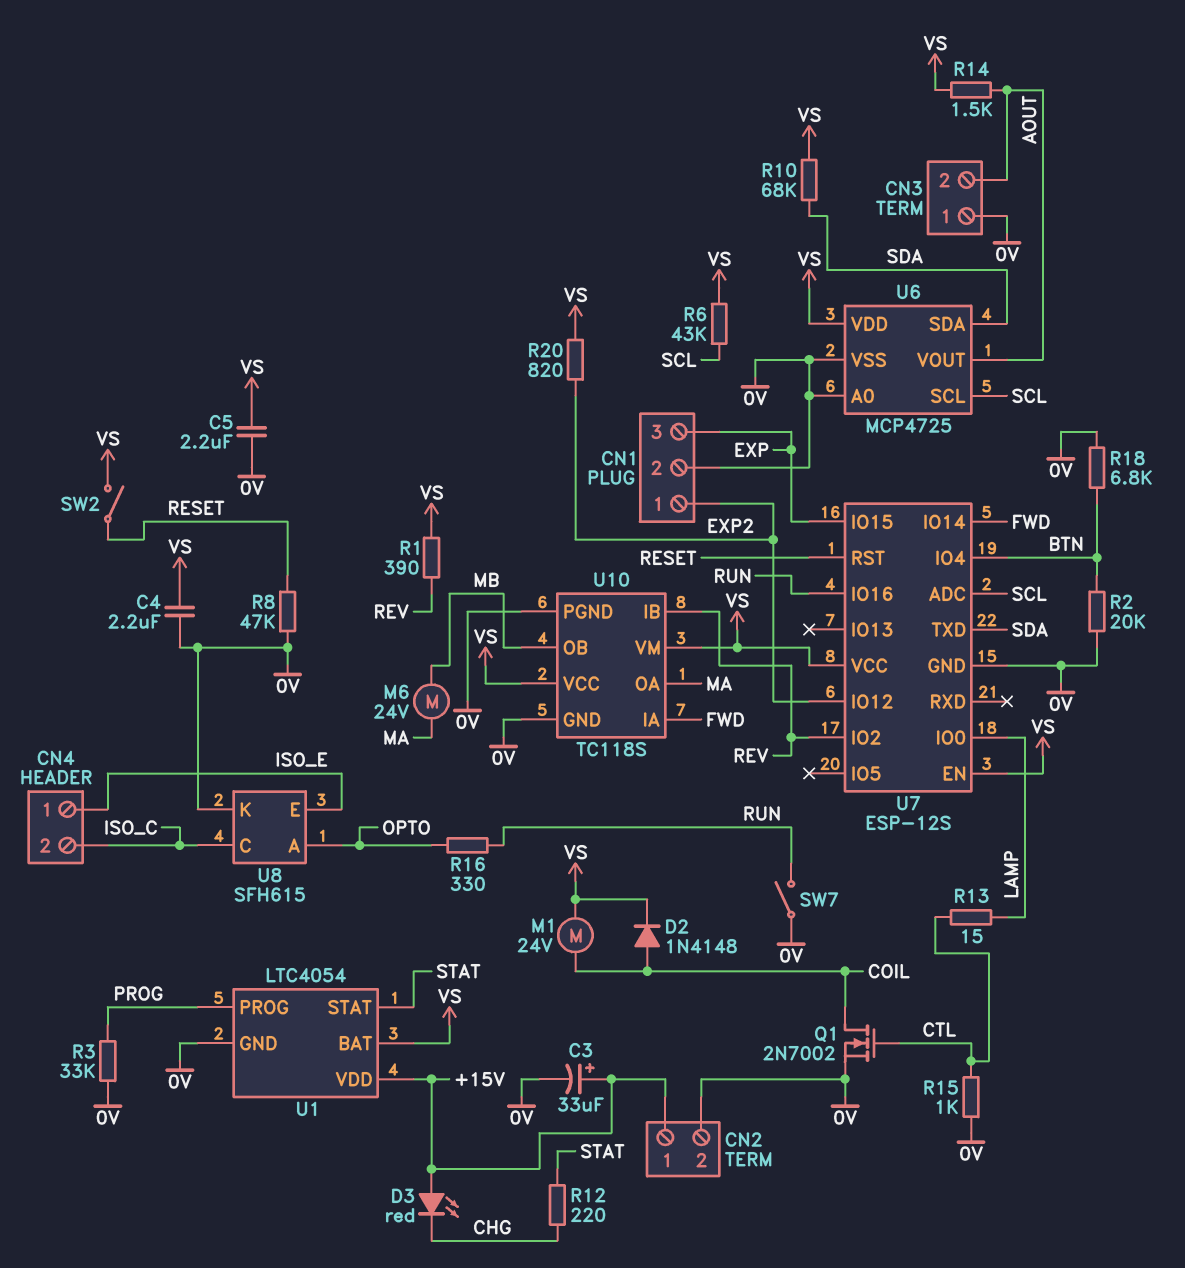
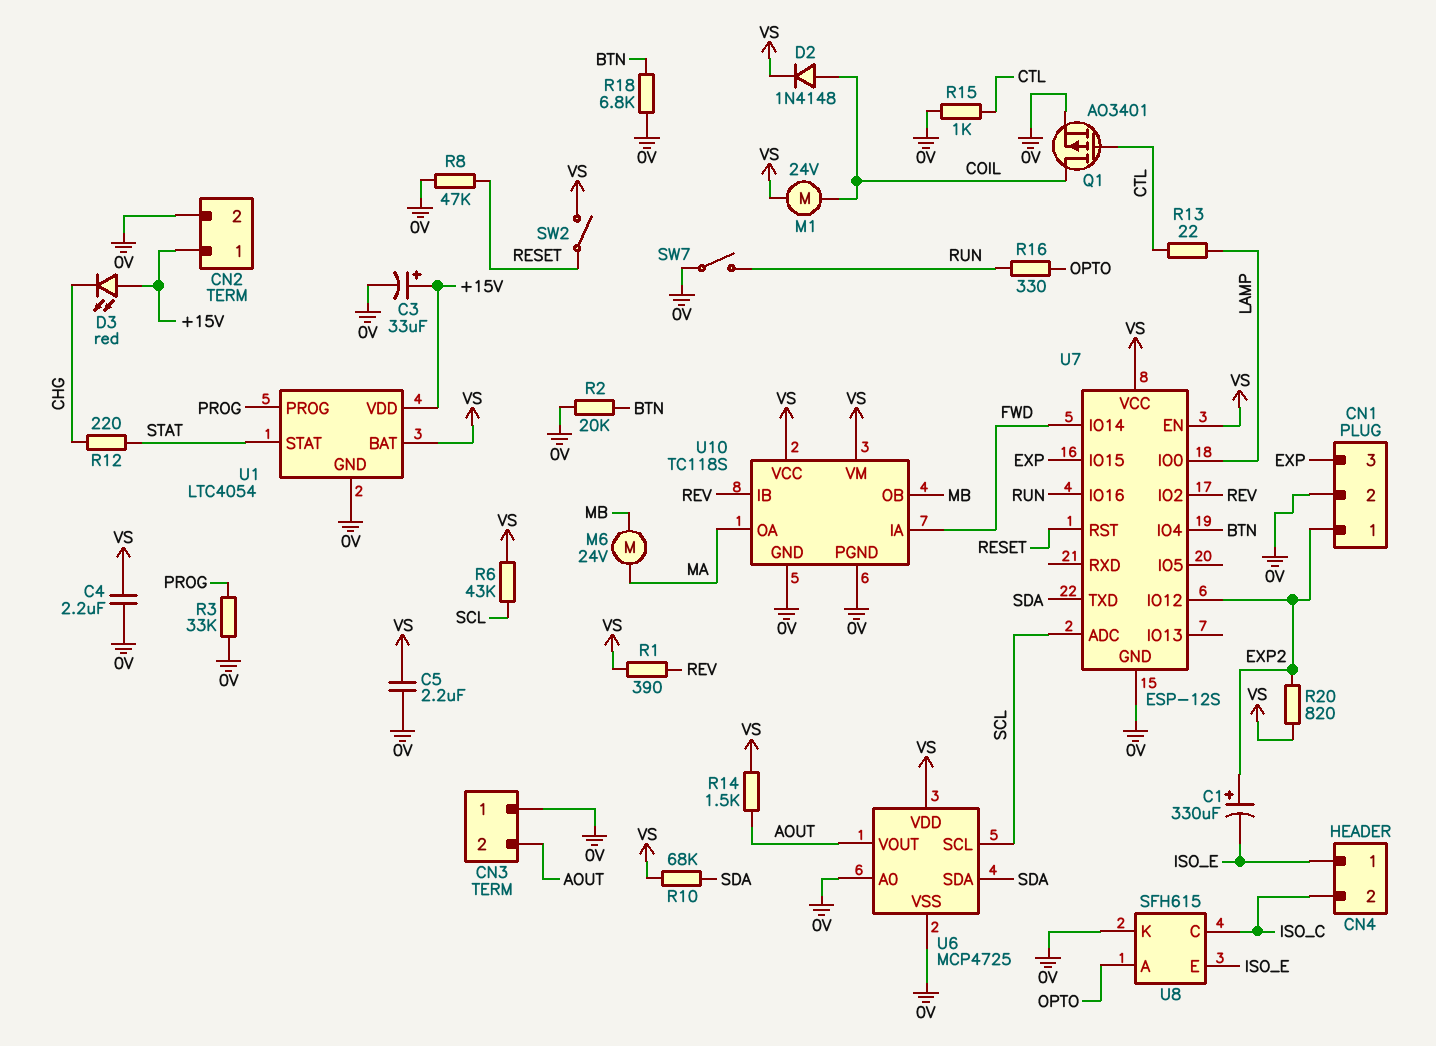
C1: none -> 330uF (plus EXP2, minus ISO_E)
Q1: NMOS 2N7002 (G CTL, D COIL, S 0V) -> PMOS AO3401 (G CTL, D COIL, S 0V)
R13: 15 (CTL, LAMP) -> 22 (CTL, LAMP)

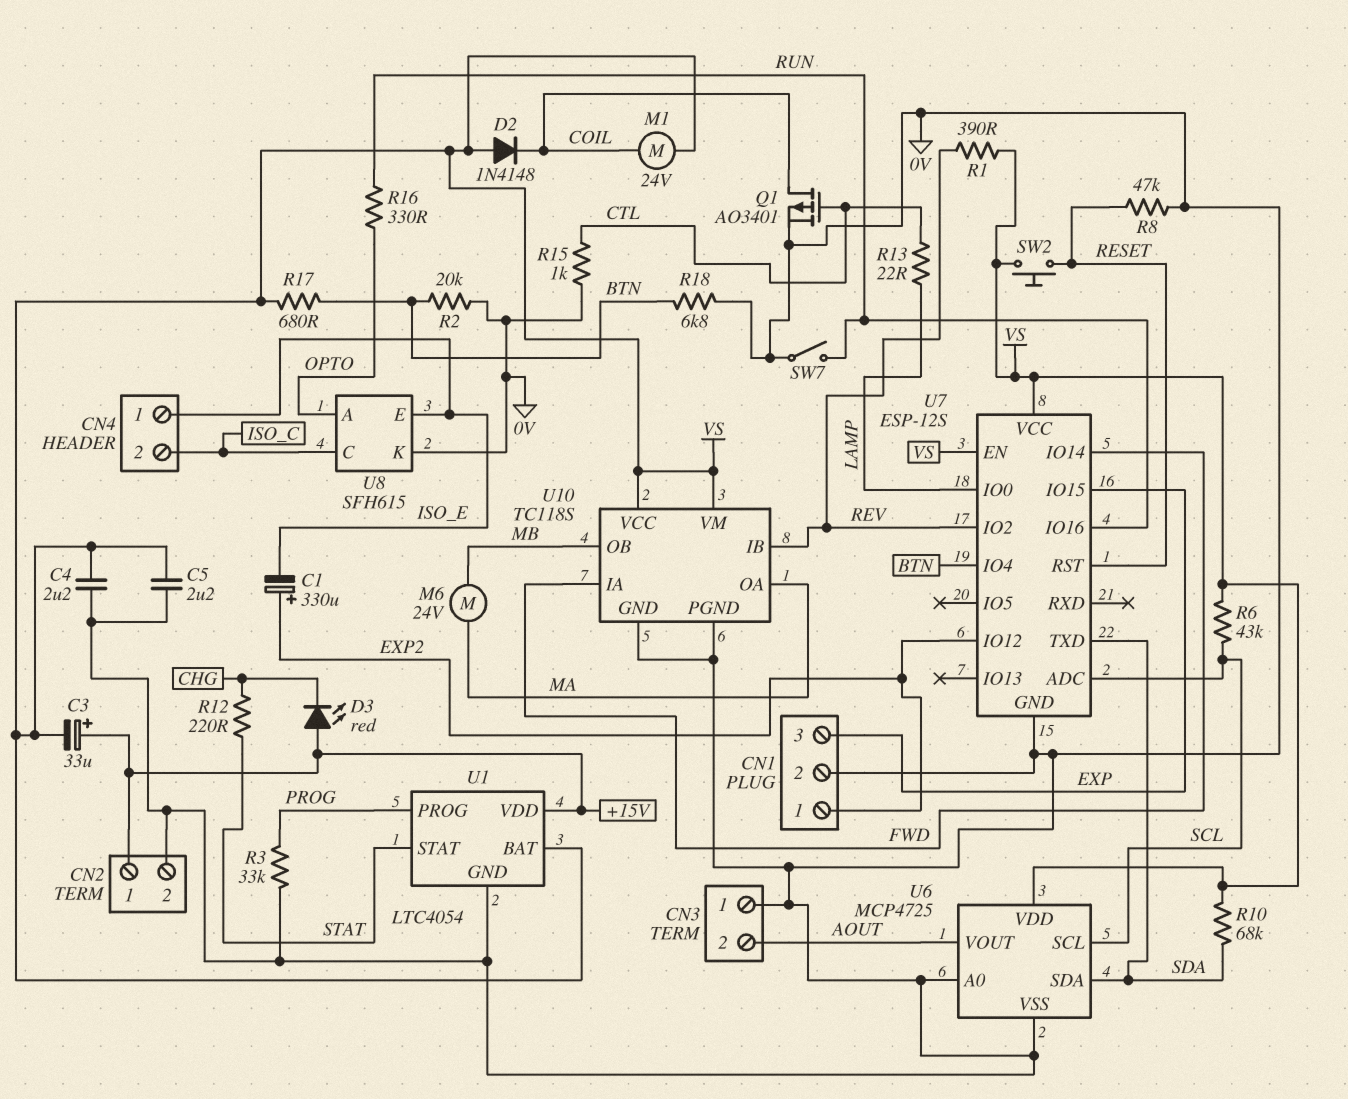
C3: 33uF (plus +15V, minus 0V) -> 33uF (plus +15V, minus VS)
D2: diode 1N4148 (A COIL, K VS) -> diode 1N4148 (A VS, K COIL)
R14: 1.5k (AOUT, VS) -> none
R17: none -> 680 (BTN, VS)
R20: 820 (EXP2, VS) -> none
SW2: switch (RESET, VS) -> button (RESET, VS)

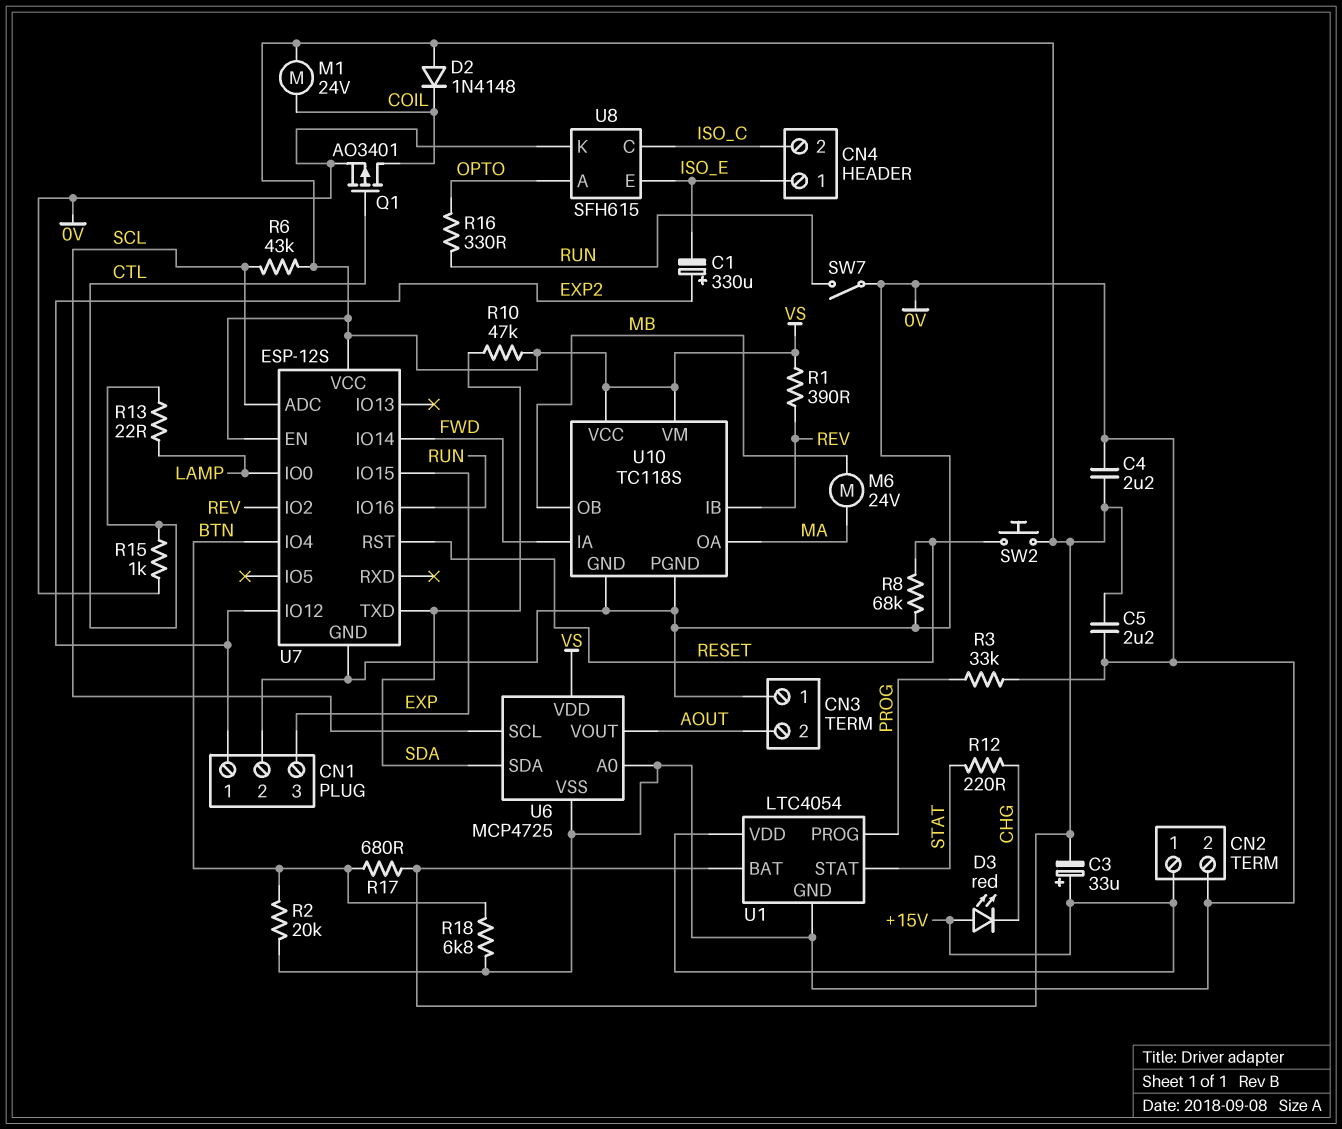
R8: 47k (0V, RESET) -> 68k (0V, RESET)
R10: 68k (SDA, VS) -> 47k (SDA, VS)

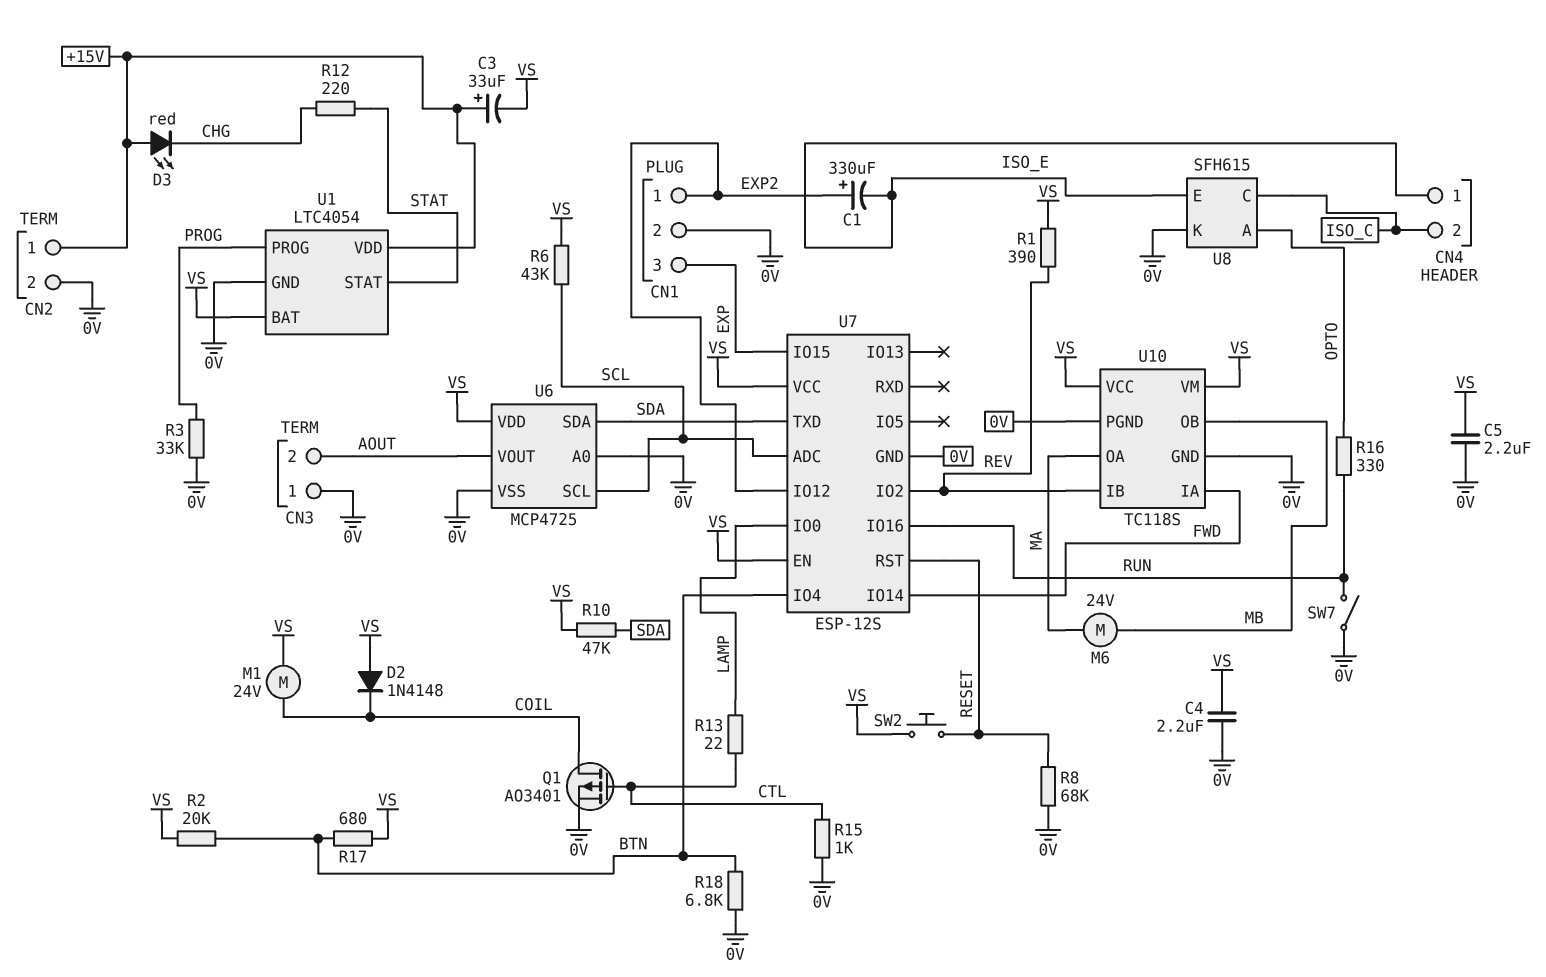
R2: 20k (0V, BTN) -> 20k (BTN, VS)

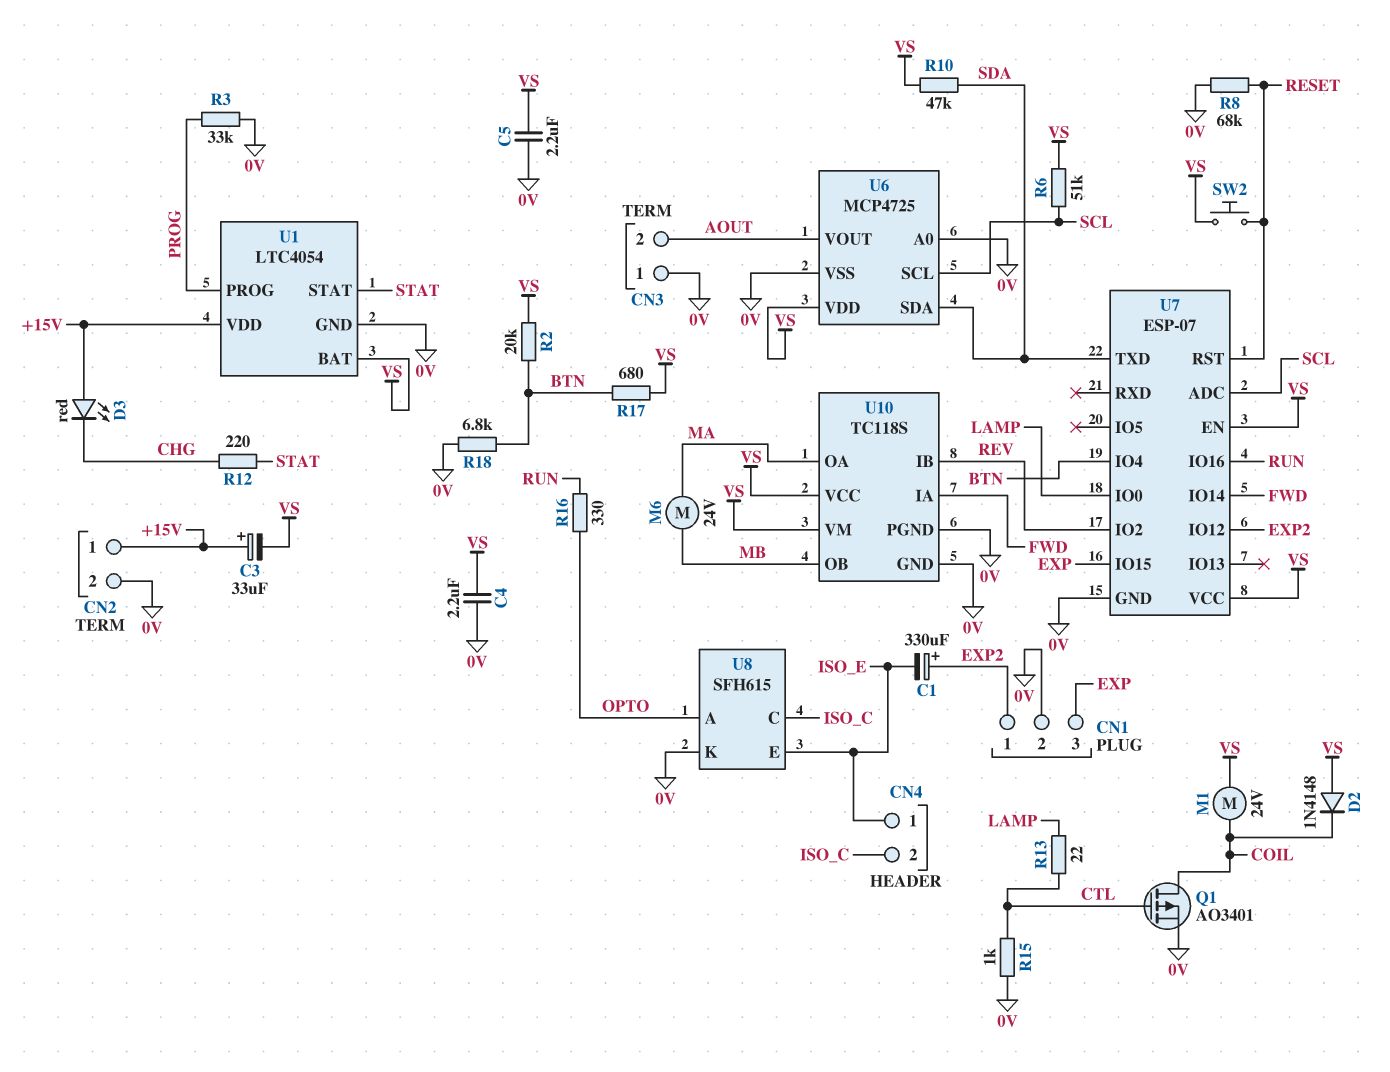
R1: 390 (REV, VS) -> none
R6: 43k (SCL, VS) -> 51k (SCL, VS)
SW7: switch (0V, RUN) -> none
U7: ESP-12S -> ESP-07

